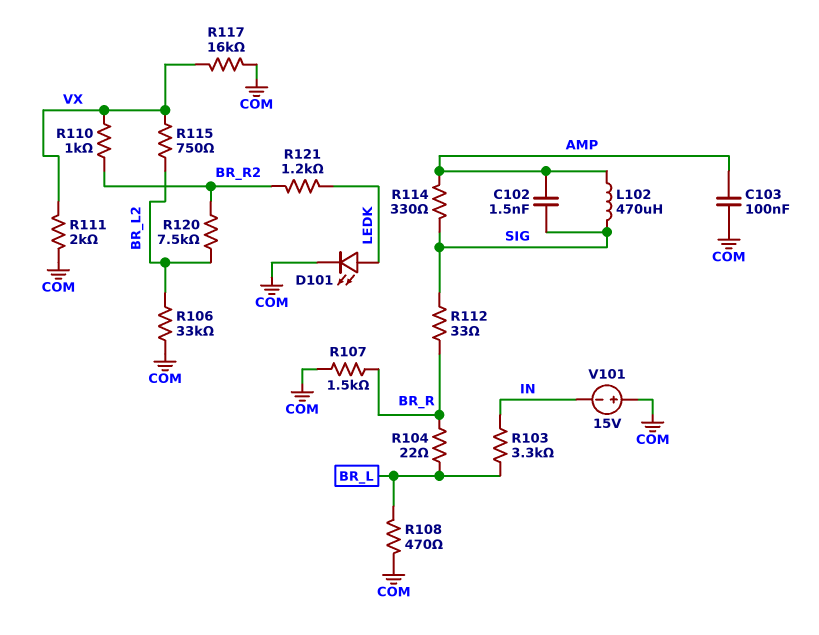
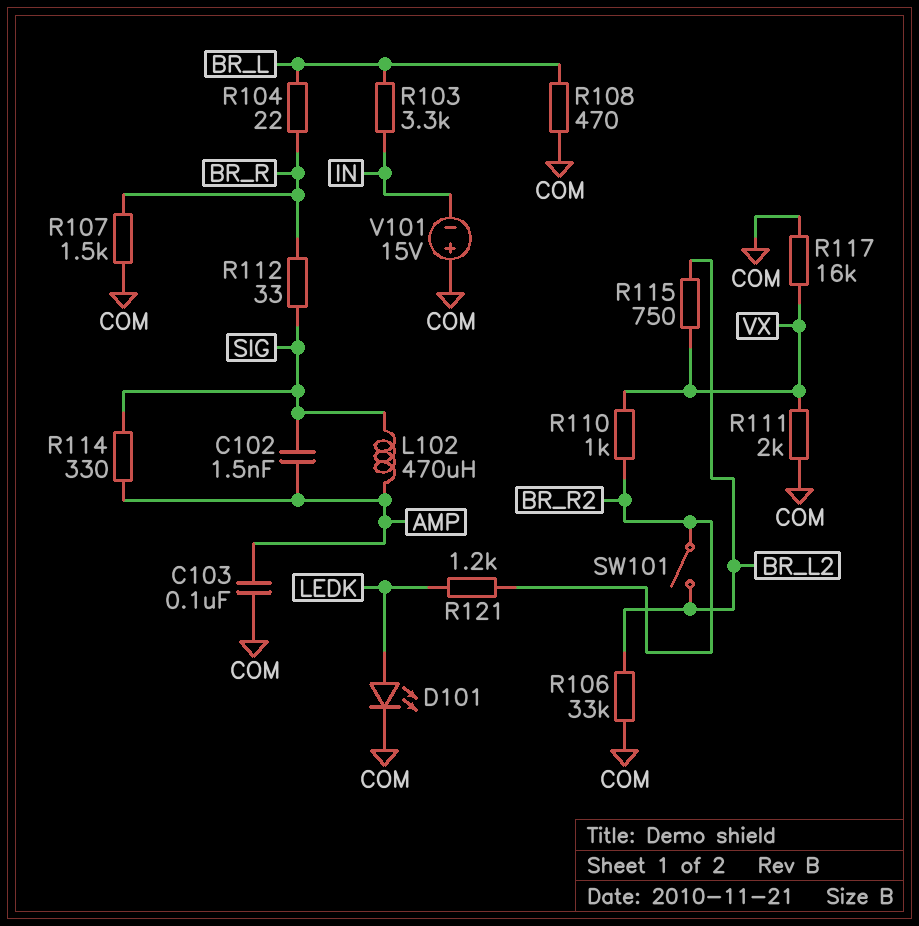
R120: 7.5k (BR_L2, BR_R2) -> none
SW101: none -> switch (BR_L2, BR_R2)

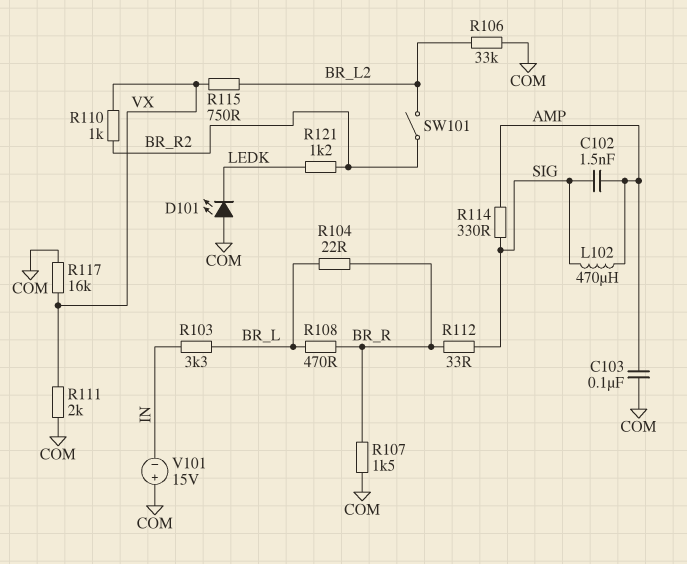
D101: LED (A LEDK, K COM) -> LED (A COM, K LEDK)
R108: 470 (BR_L, COM) -> 470 (BR_L, BR_R)

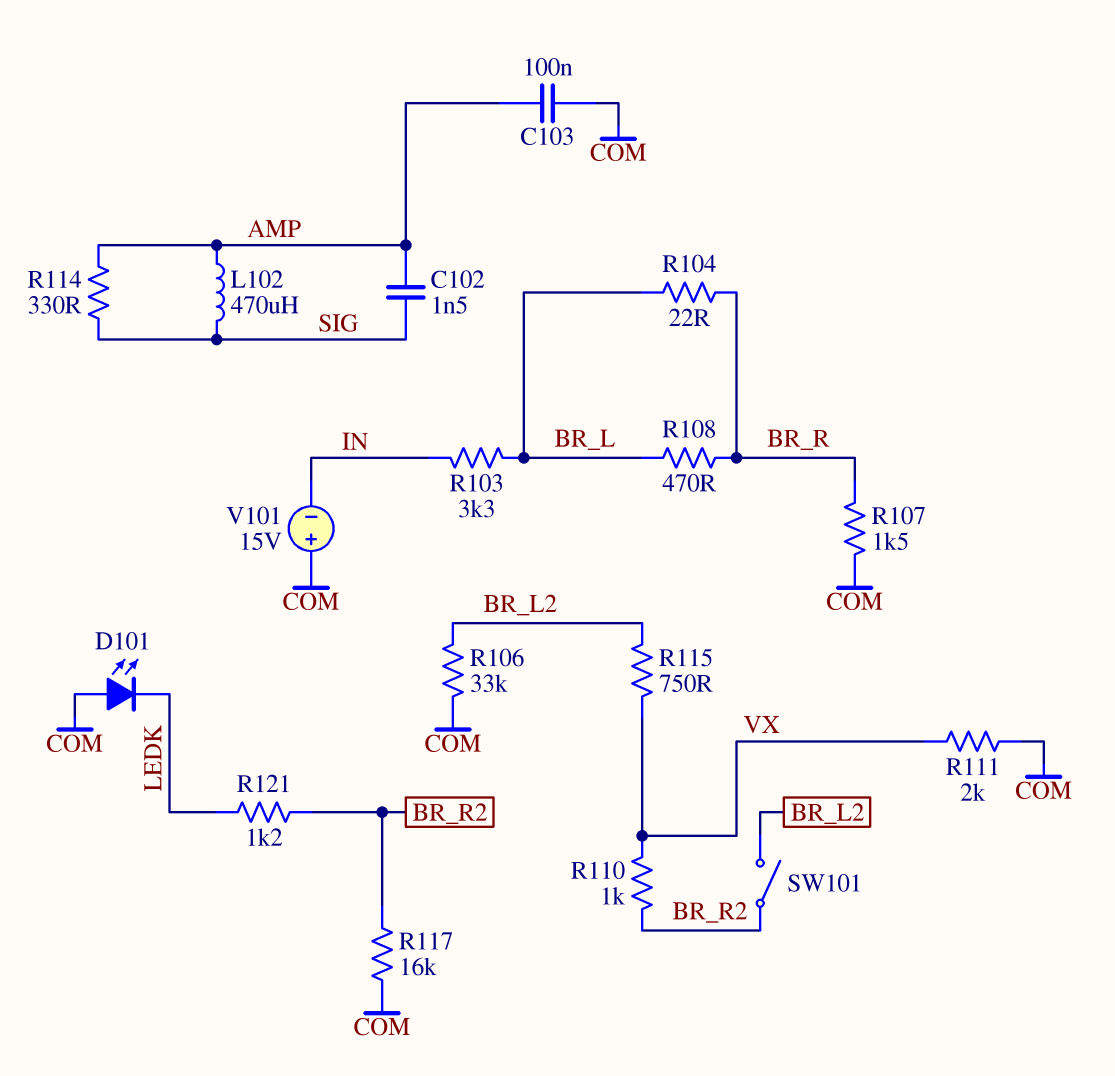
R112: 33 (BR_R, SIG) -> none
R117: 16k (COM, VX) -> 16k (BR_R2, COM)

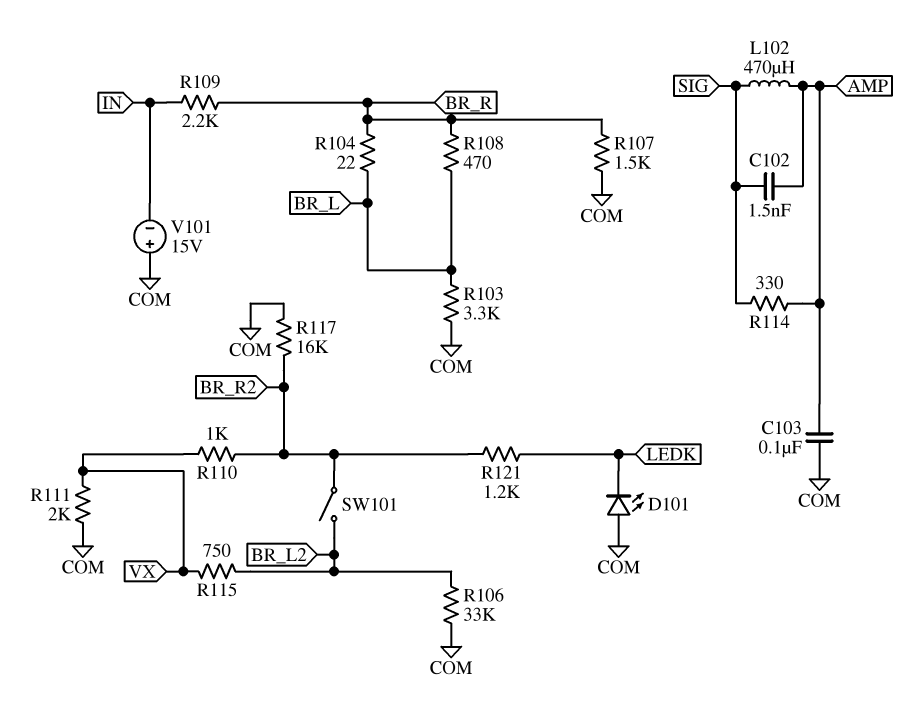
R103: 3.3k (BR_L, IN) -> 3.3k (BR_L, COM)
R109: none -> 2.2k (BR_R, IN)

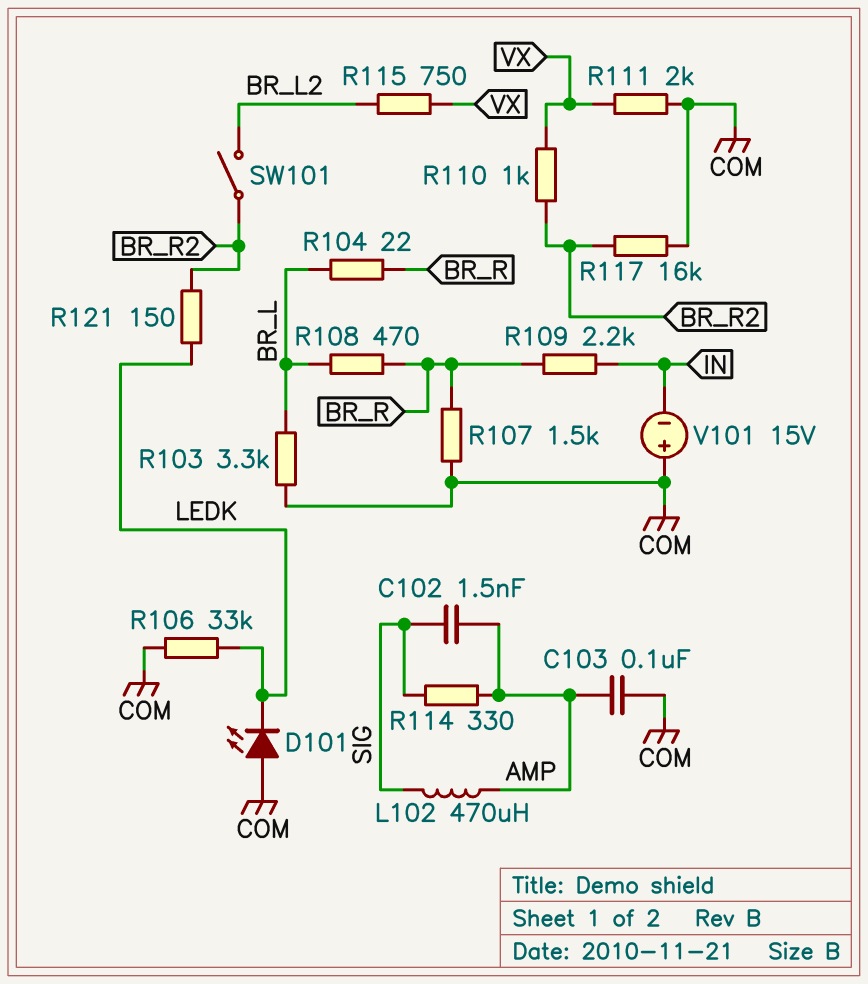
R106: 33k (BR_L2, COM) -> 33k (COM, LEDK)
R121: 1.2k (BR_R2, LEDK) -> 150 (BR_R2, LEDK)

